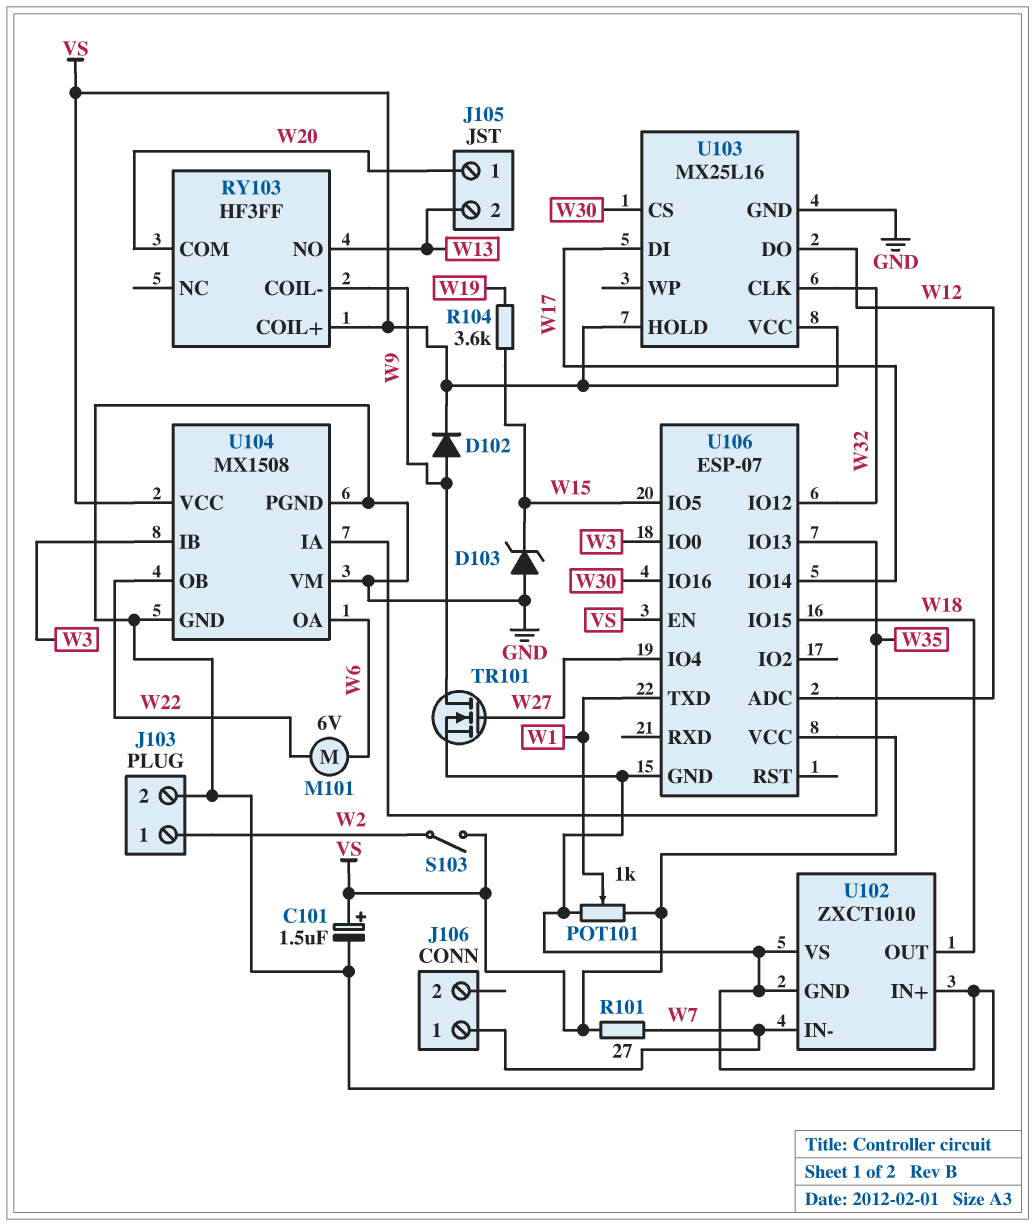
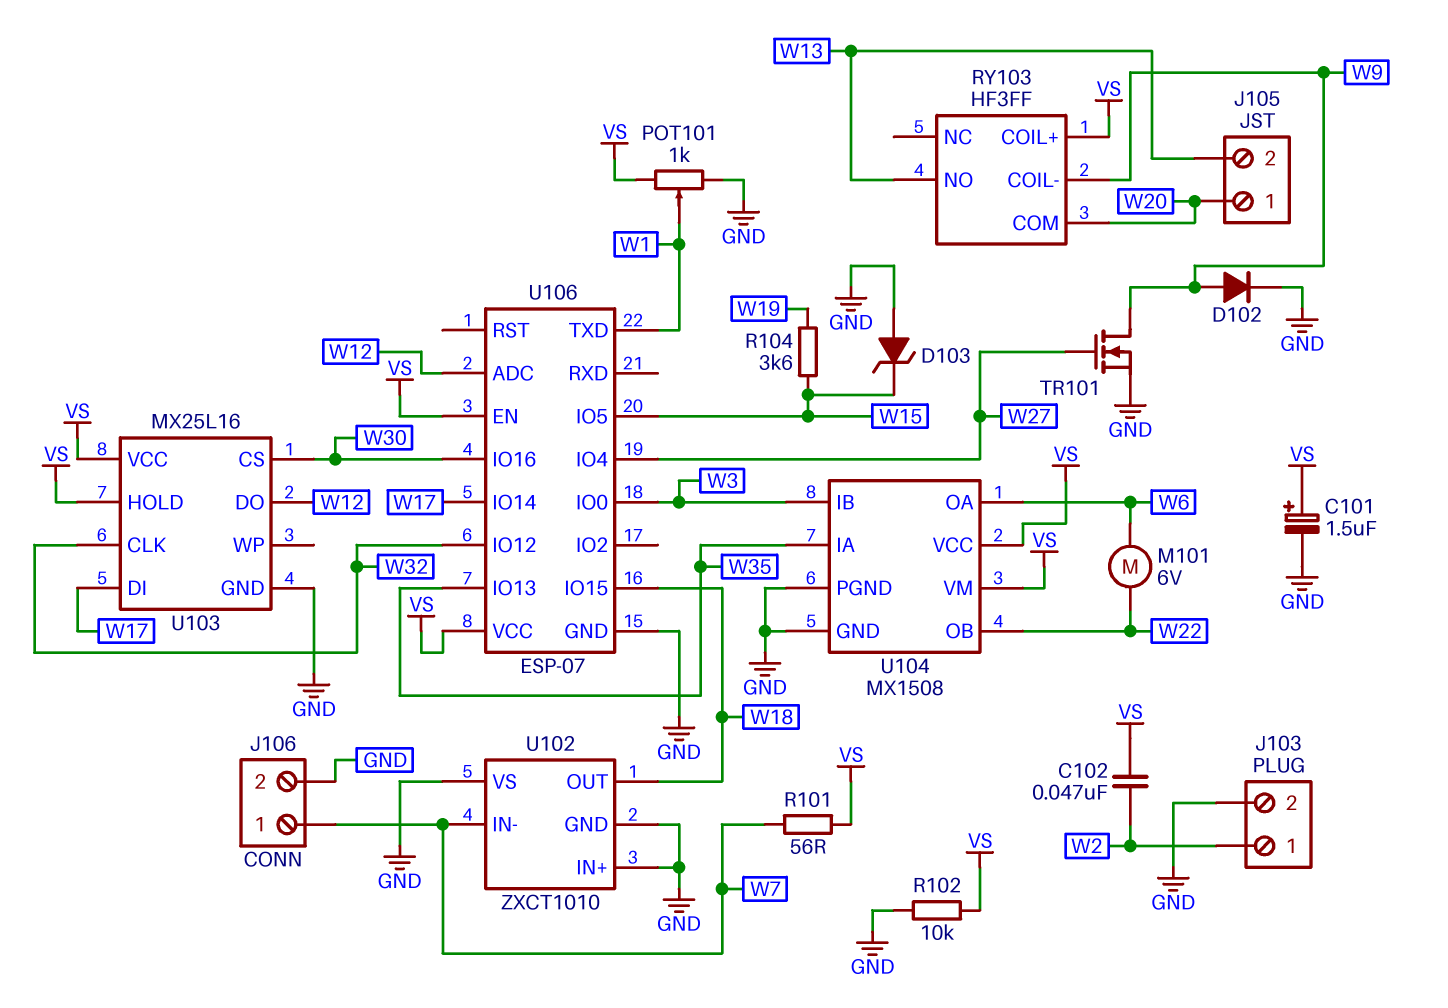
C102: none -> 47nF (VS, W2)
D102: diode (A W9, K VS) -> diode (A W9, K GND)
J106 pin 2: none -> GND
R101: 27 (VS, W7) -> 56 (VS, W7)
R102: none -> 10k (GND, VS)
S103: switch (VS, W2) -> none
U104 pin VM: GND -> VS

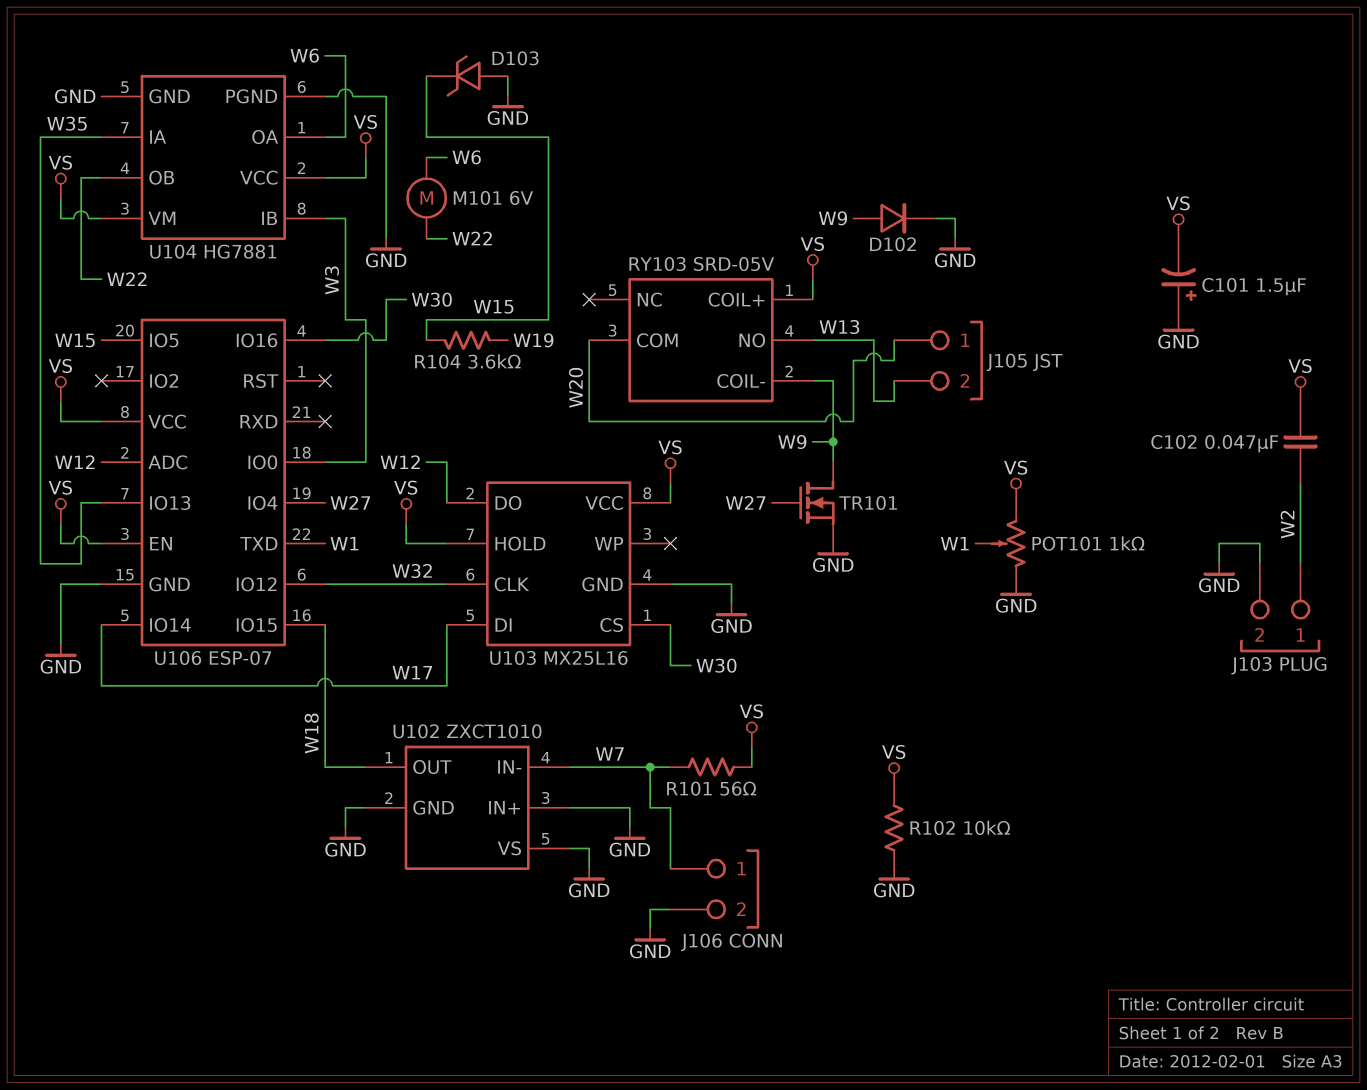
C101: 1.5uF (plus VS, minus GND) -> 1.5uF (plus GND, minus VS)
RY103: HF3FF -> SRD-05V
U104: MX1508 -> HG7881

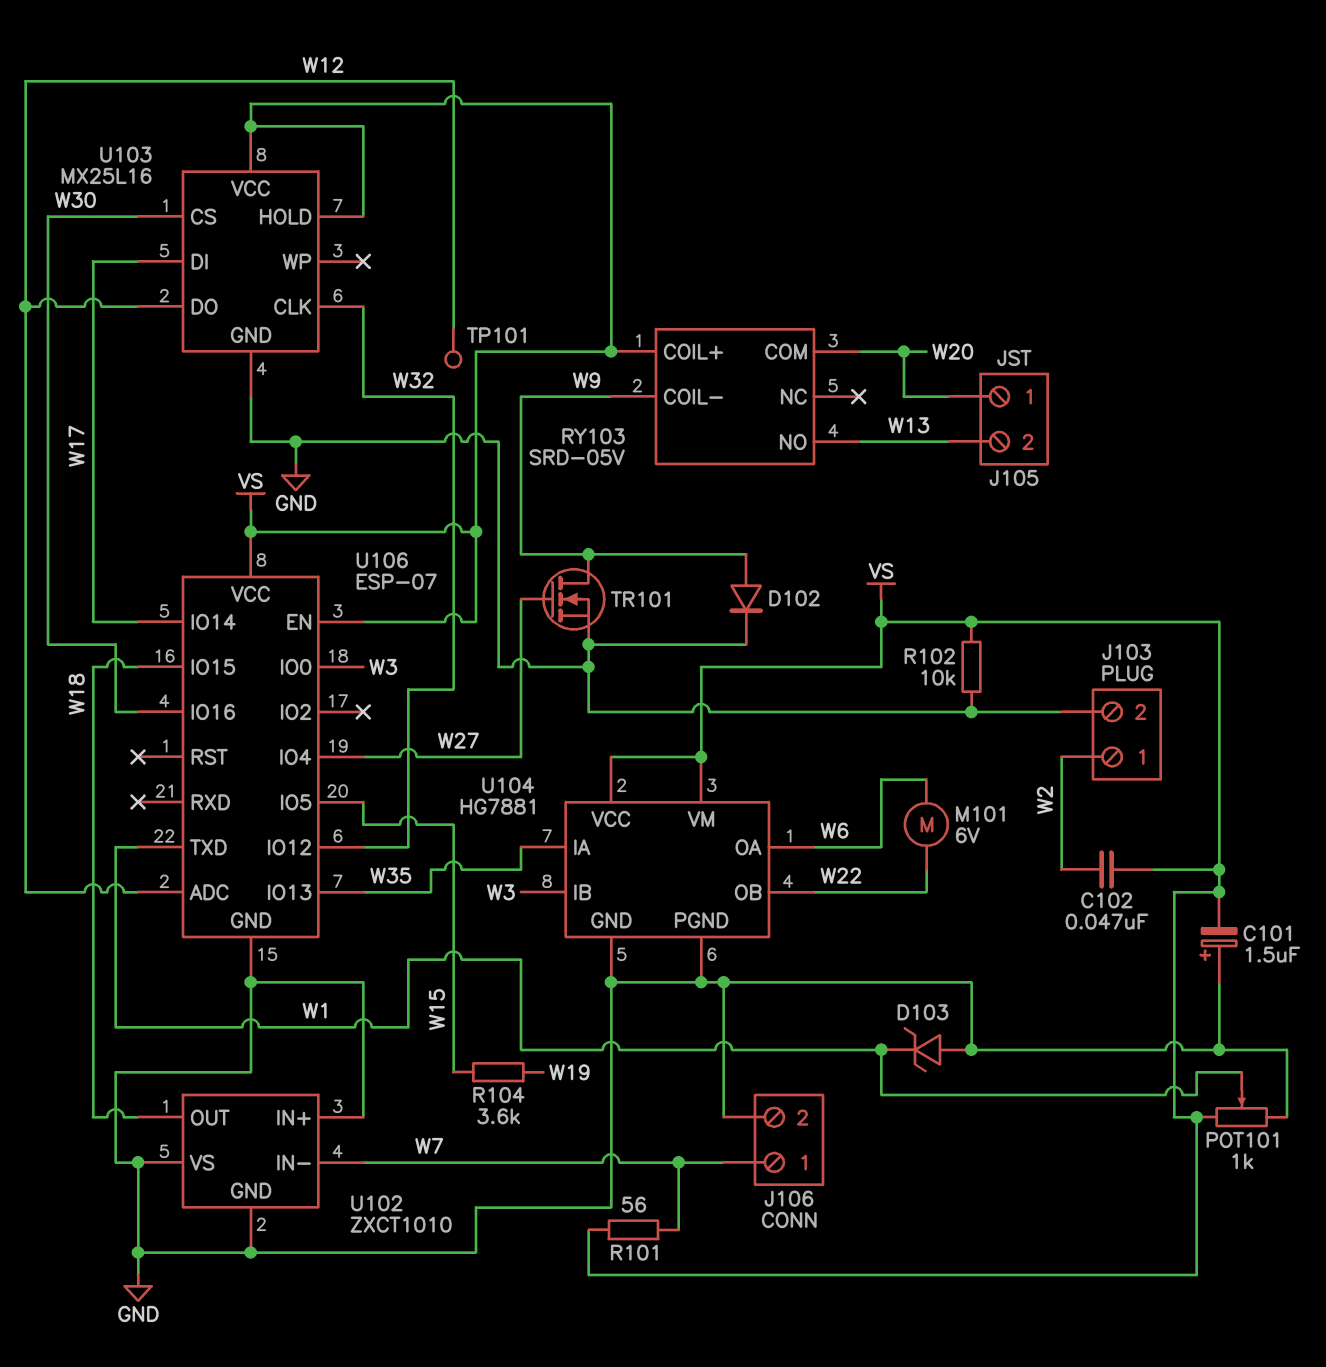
D103: zener (A GND, K W15) -> zener (A GND, K W1)
TP101: none -> test point (W12)

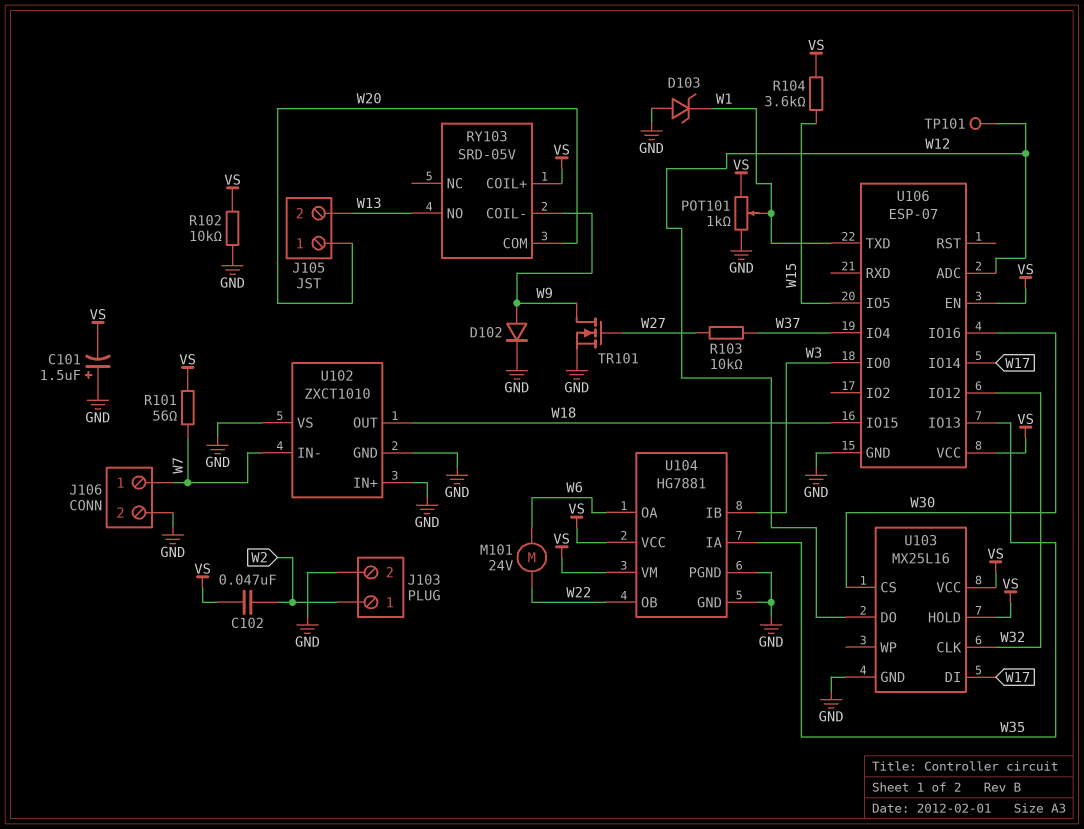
M101: motor 6V (W6, W22) -> motor 24V (W6, W22)
R103: none -> 10k (W27, W37)
R104: 3.6k (W15, W19) -> 3.6k (VS, W15)
U106 pin IO4: W27 -> W37

